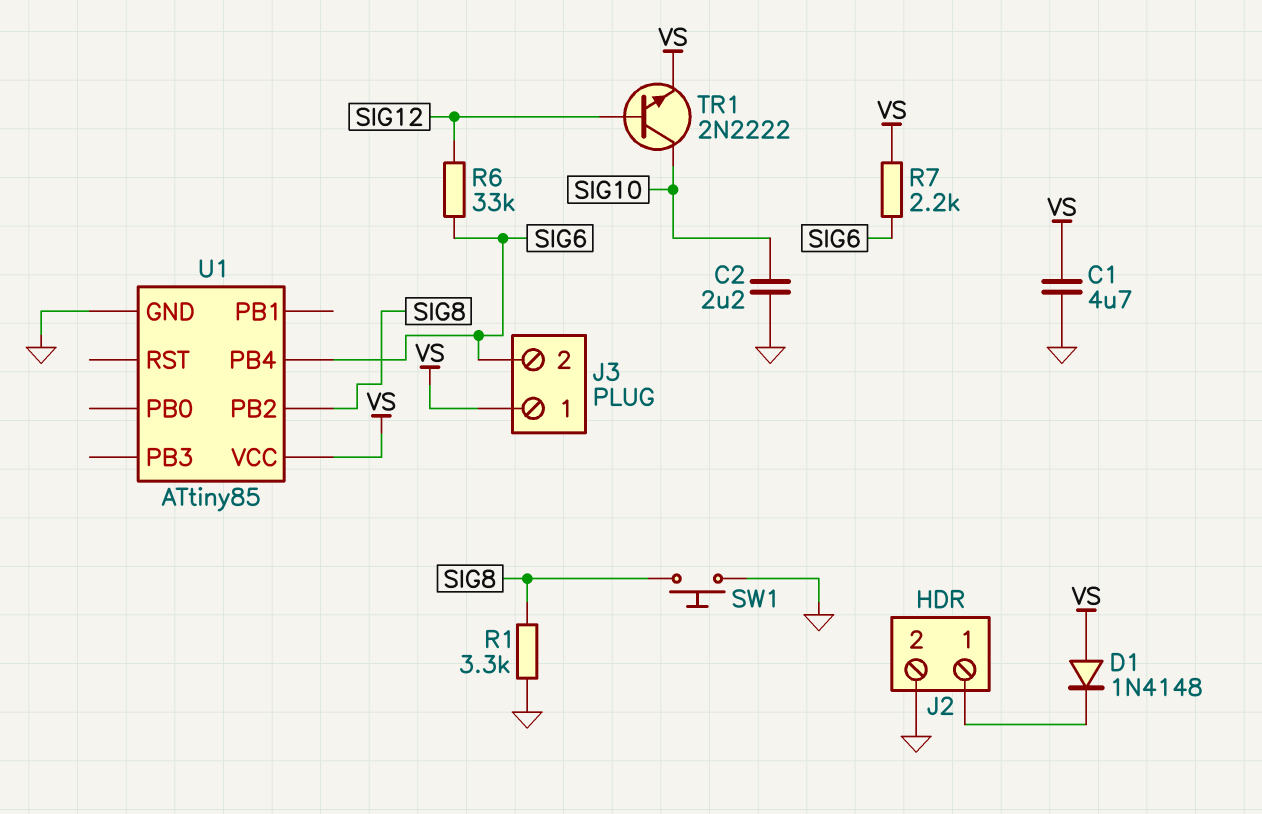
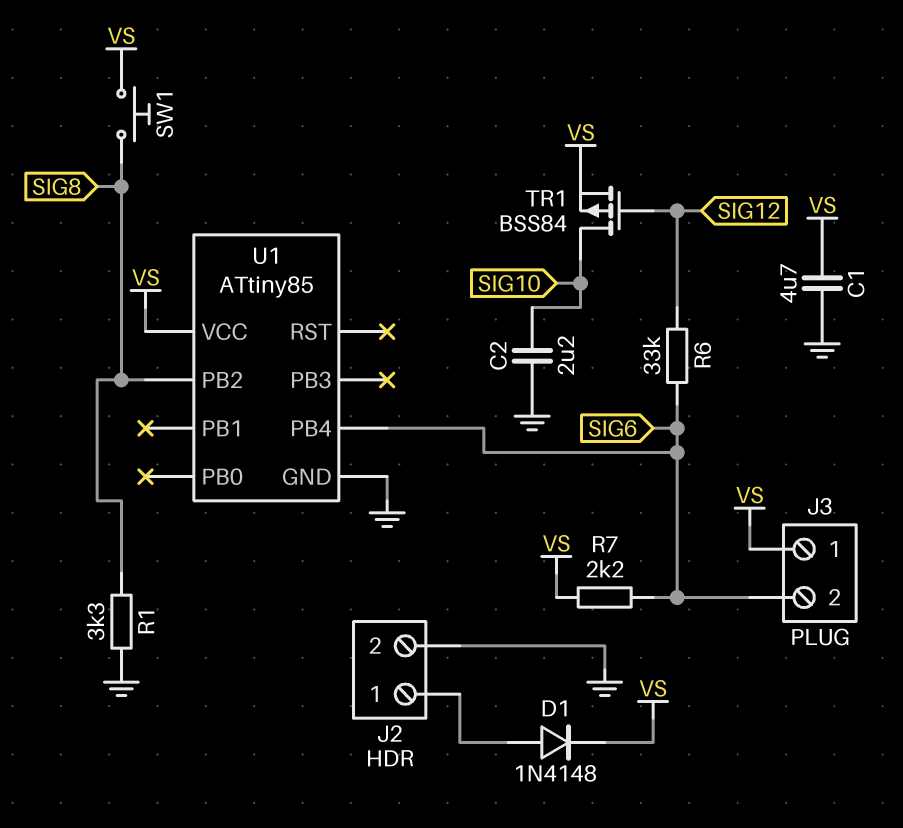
D1: diode 1N4148 (A VS, K J2/1) -> diode 1N4148 (A J2/1, K VS)
SW1: button (GND, SIG8) -> button (SIG8, VS)
TR1: NPN 2N2222 (B SIG12, C SIG10, E VS) -> PMOS BSS84 (G SIG12, D SIG10, S VS)

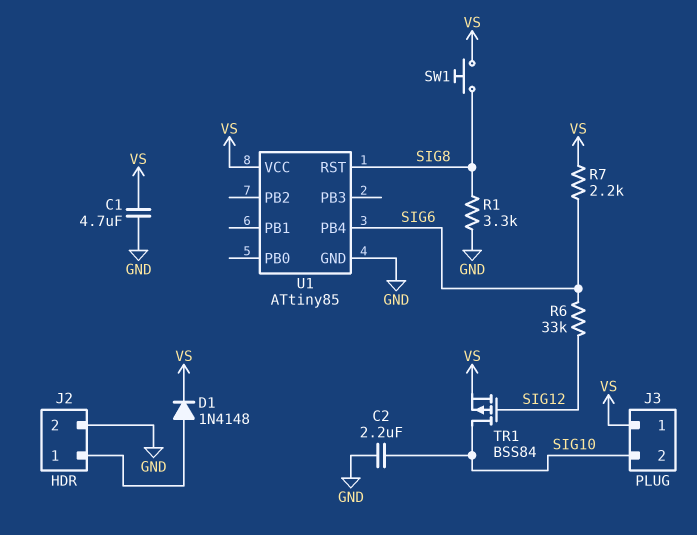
J3 pin 2: SIG6 -> SIG10
U1 pin PB2: SIG8 -> none
U1 pin RST: none -> SIG8

